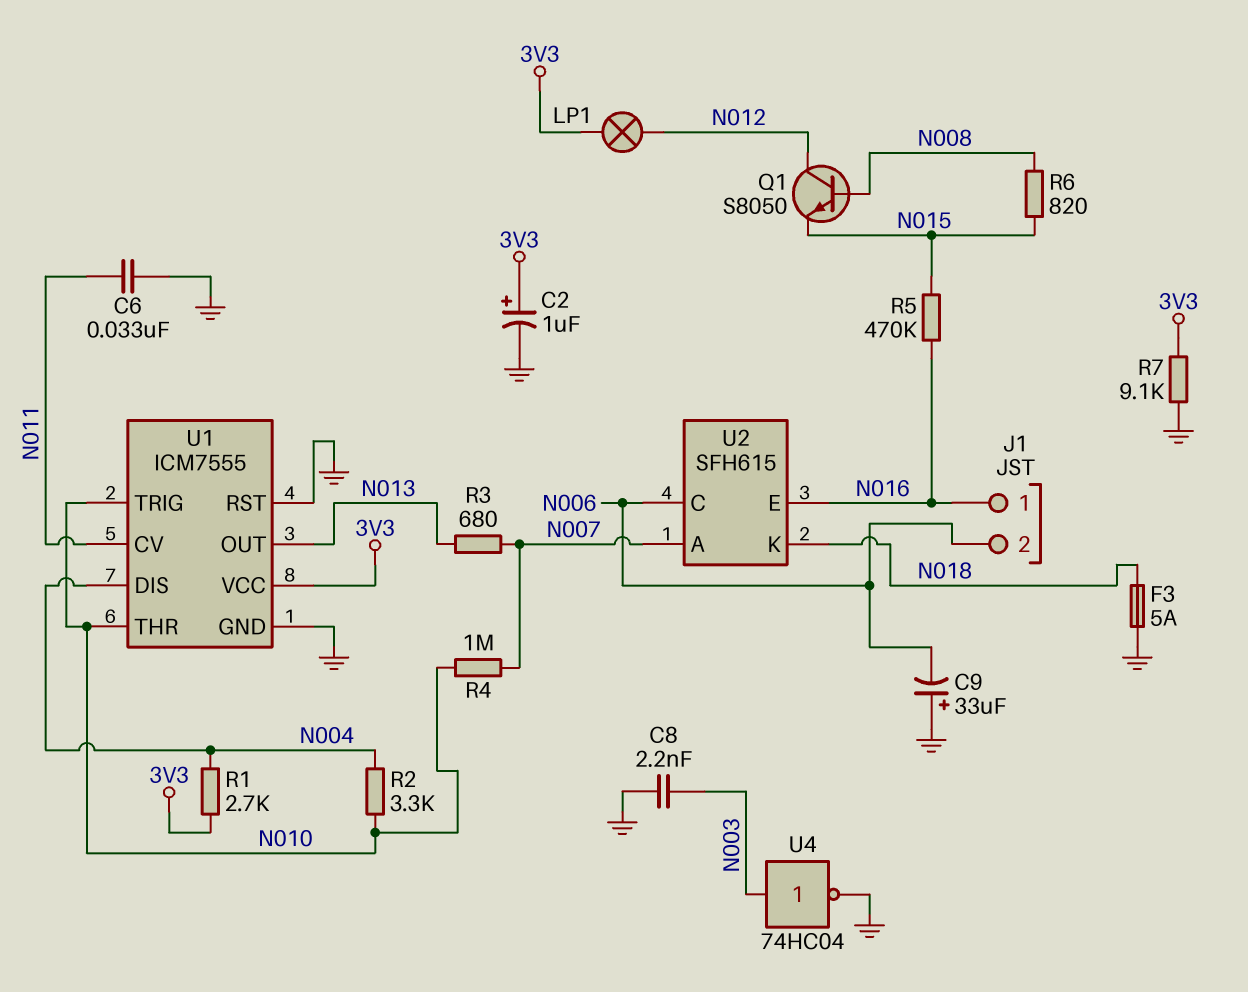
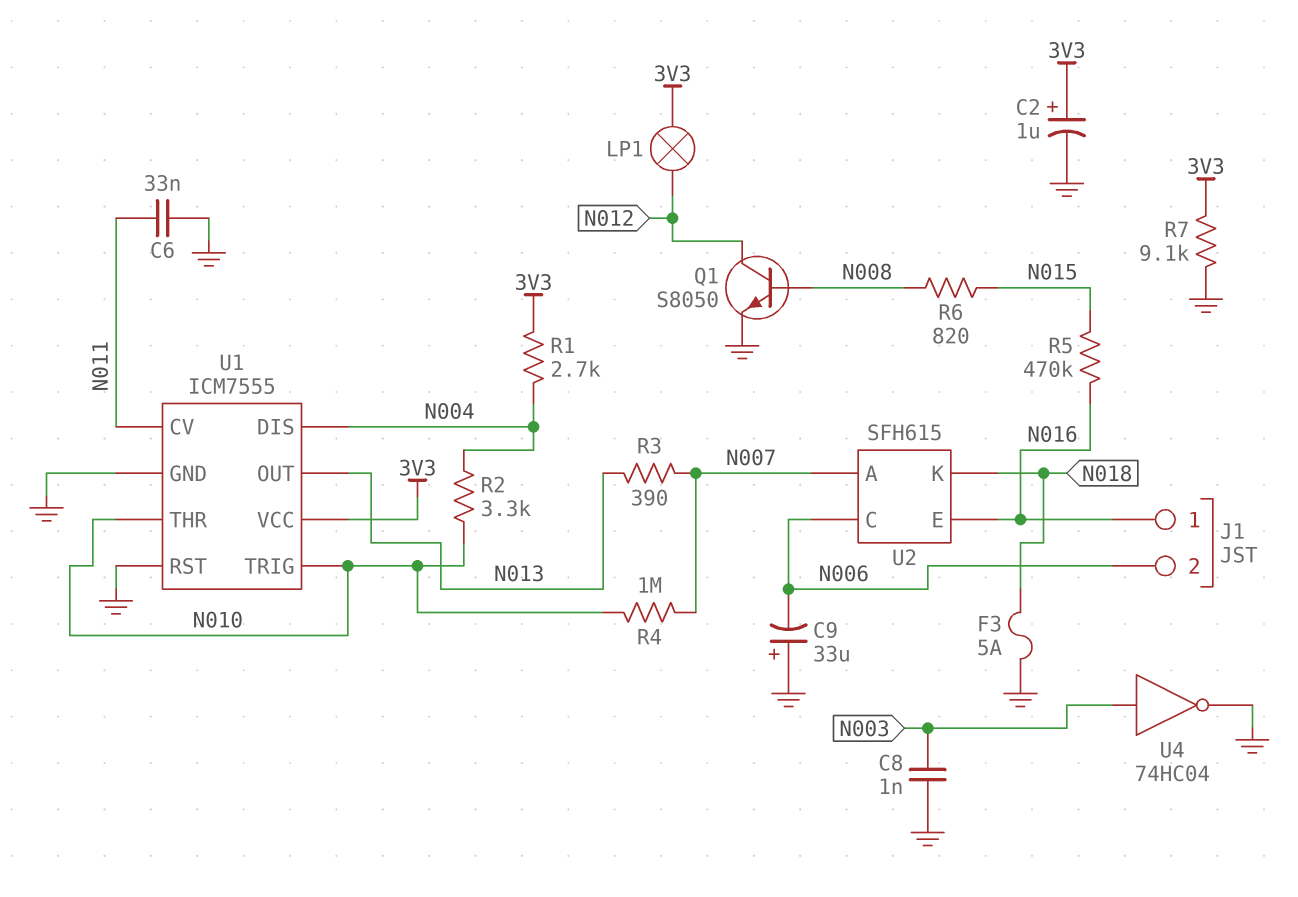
C8: 2.2nF (GND, N003) -> 1nF (GND, N003)
Q1: NPN S8050 (B N008, C N012, E N015) -> NPN S8050 (B N008, C N012, E GND)
R3: 680 (N007, N013) -> 390 (N007, N013)

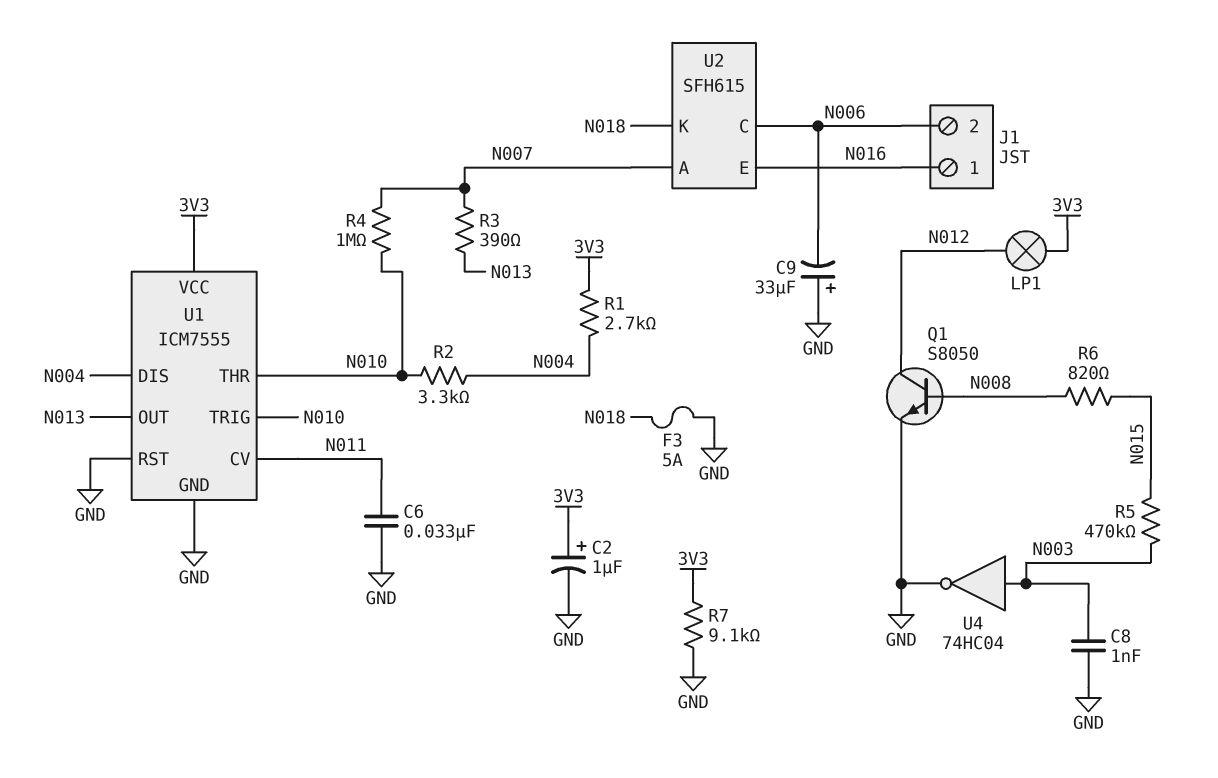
R5: 470k (N015, N016) -> 470k (N003, N015)

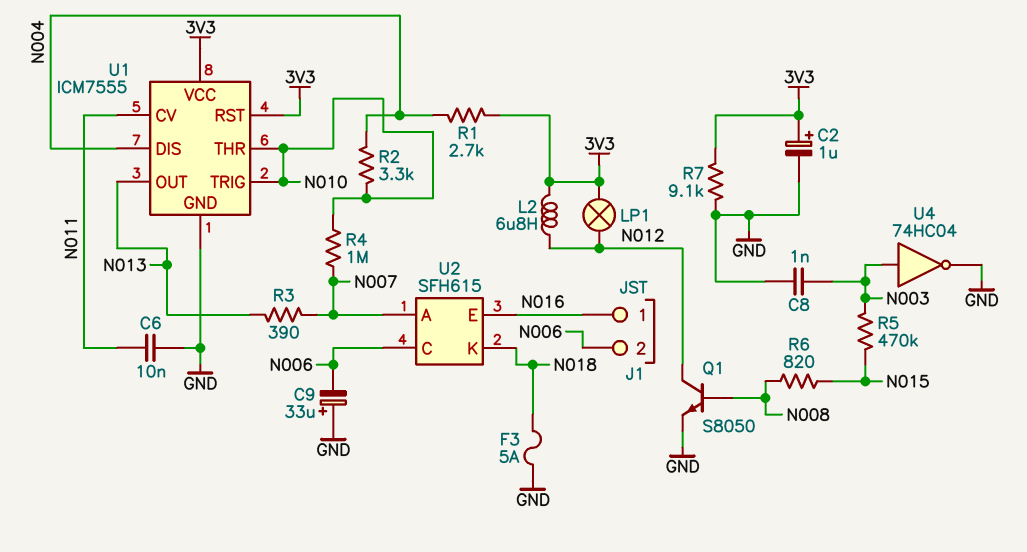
C6: 33nF (GND, N011) -> 10nF (GND, N011)
L2: none -> 6.8uH (3V3, N012)
U1 pin RST: GND -> 3V3

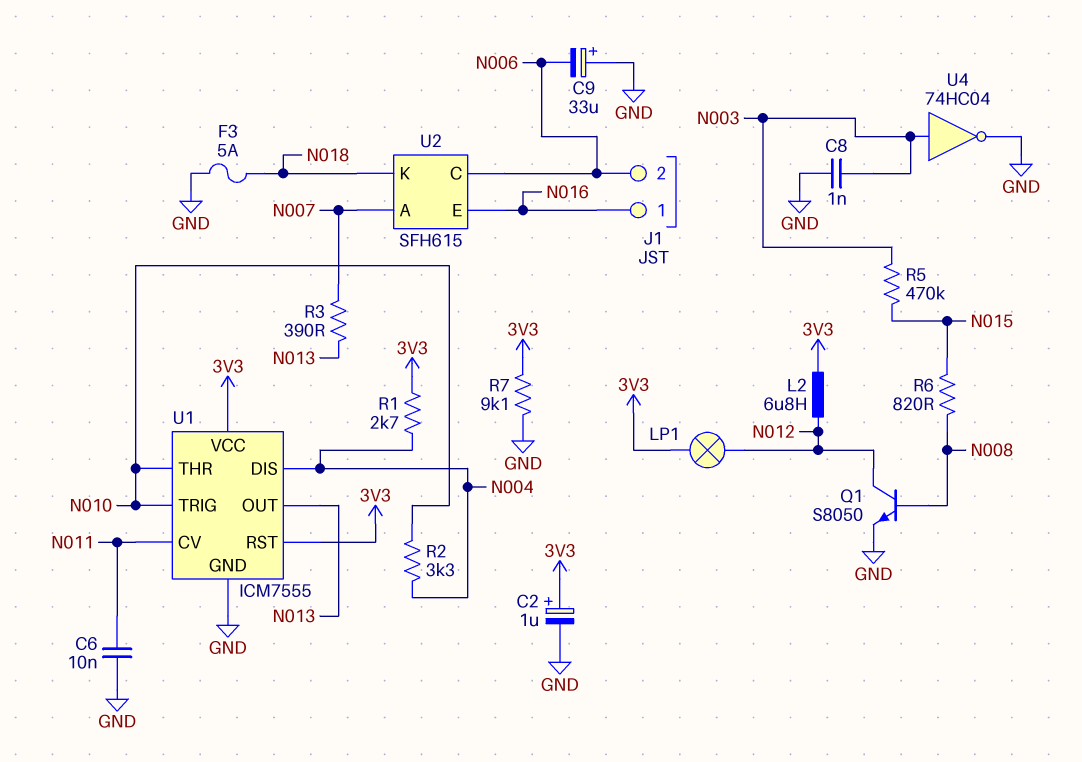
R4: 1M (N007, N010) -> none

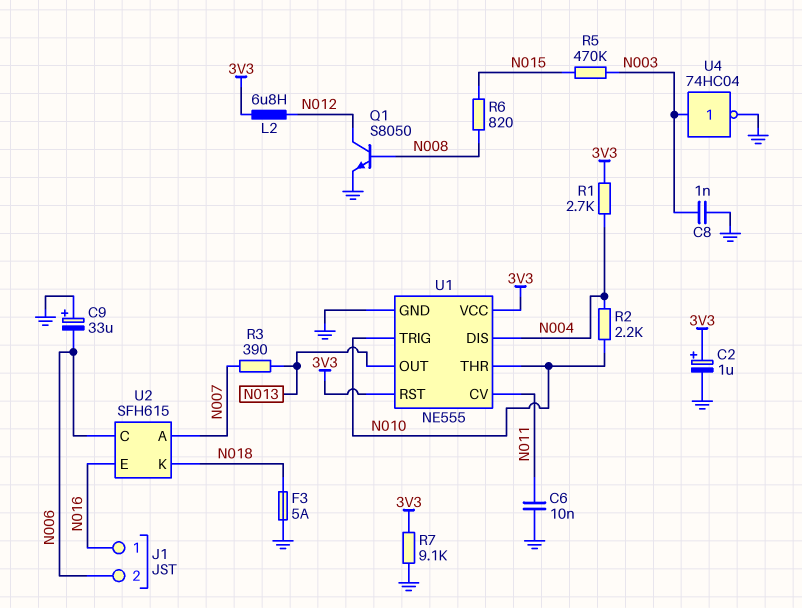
LP1: lamp (3V3, N012) -> none
R2: 3.3k (N004, N010) -> 2.2k (N004, N010)
U1: ICM7555 -> NE555

